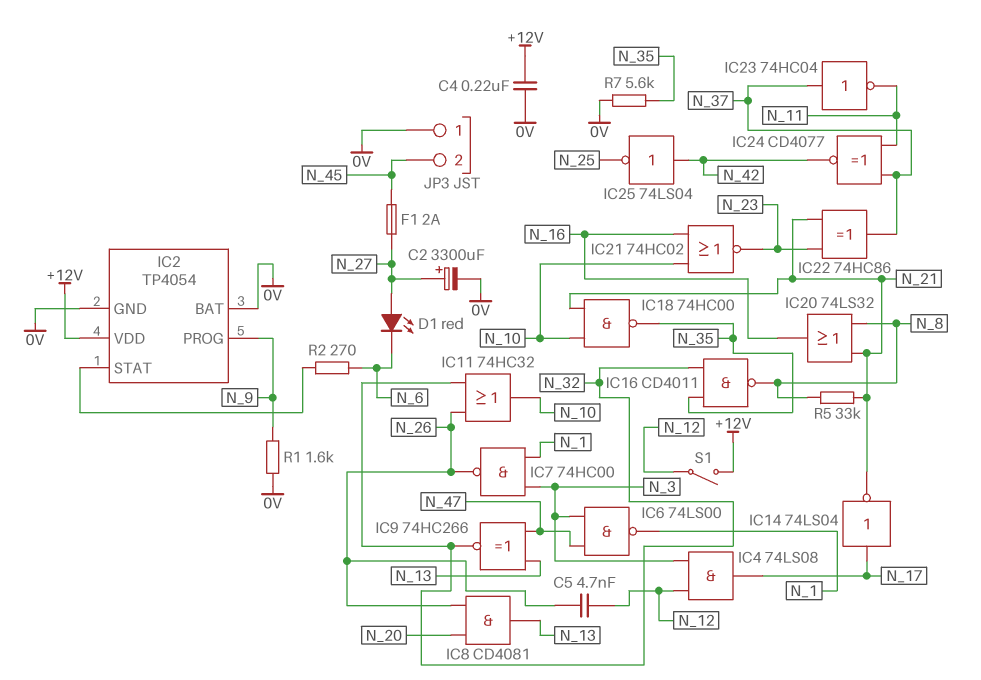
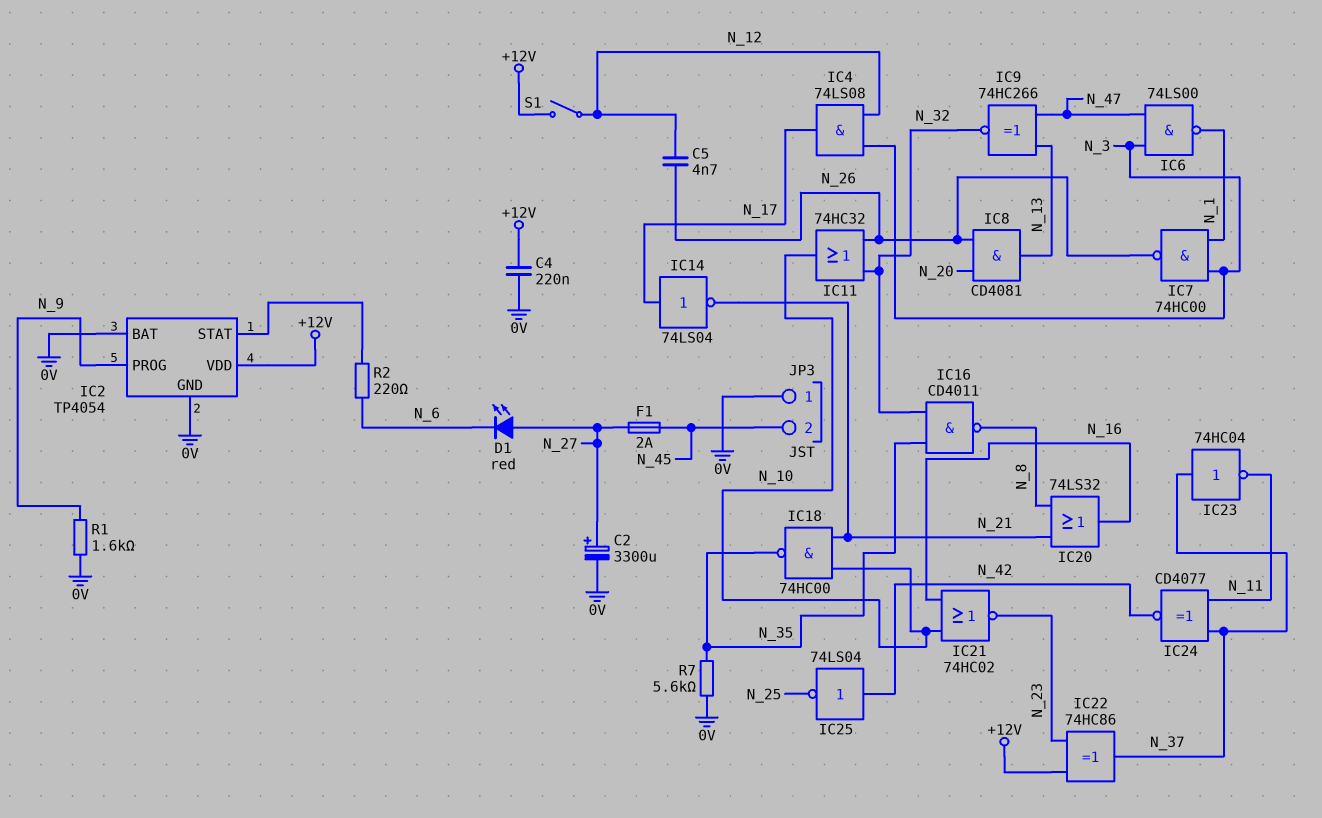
IC22: XOR 74HC86 (in N_21, in N_23, out N_37) -> XOR 74HC86 (in +12V, in N_23, out N_37)
R2: 270 (IC2/STAT, N_6) -> 220 (IC2/STAT, N_6)
R5: 33k (N_8, N_21) -> none

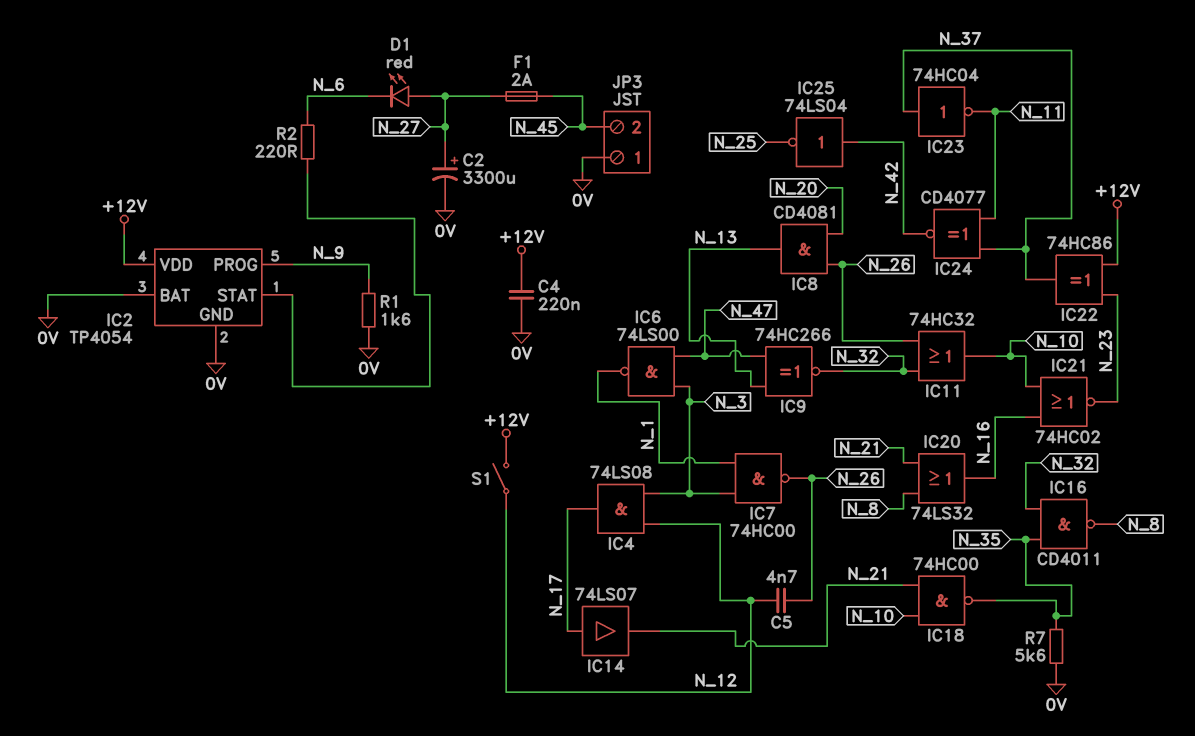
IC14: NOT 74LS04 (in N_17, out N_21) -> buffer 74LS07 (in N_17, out N_21)

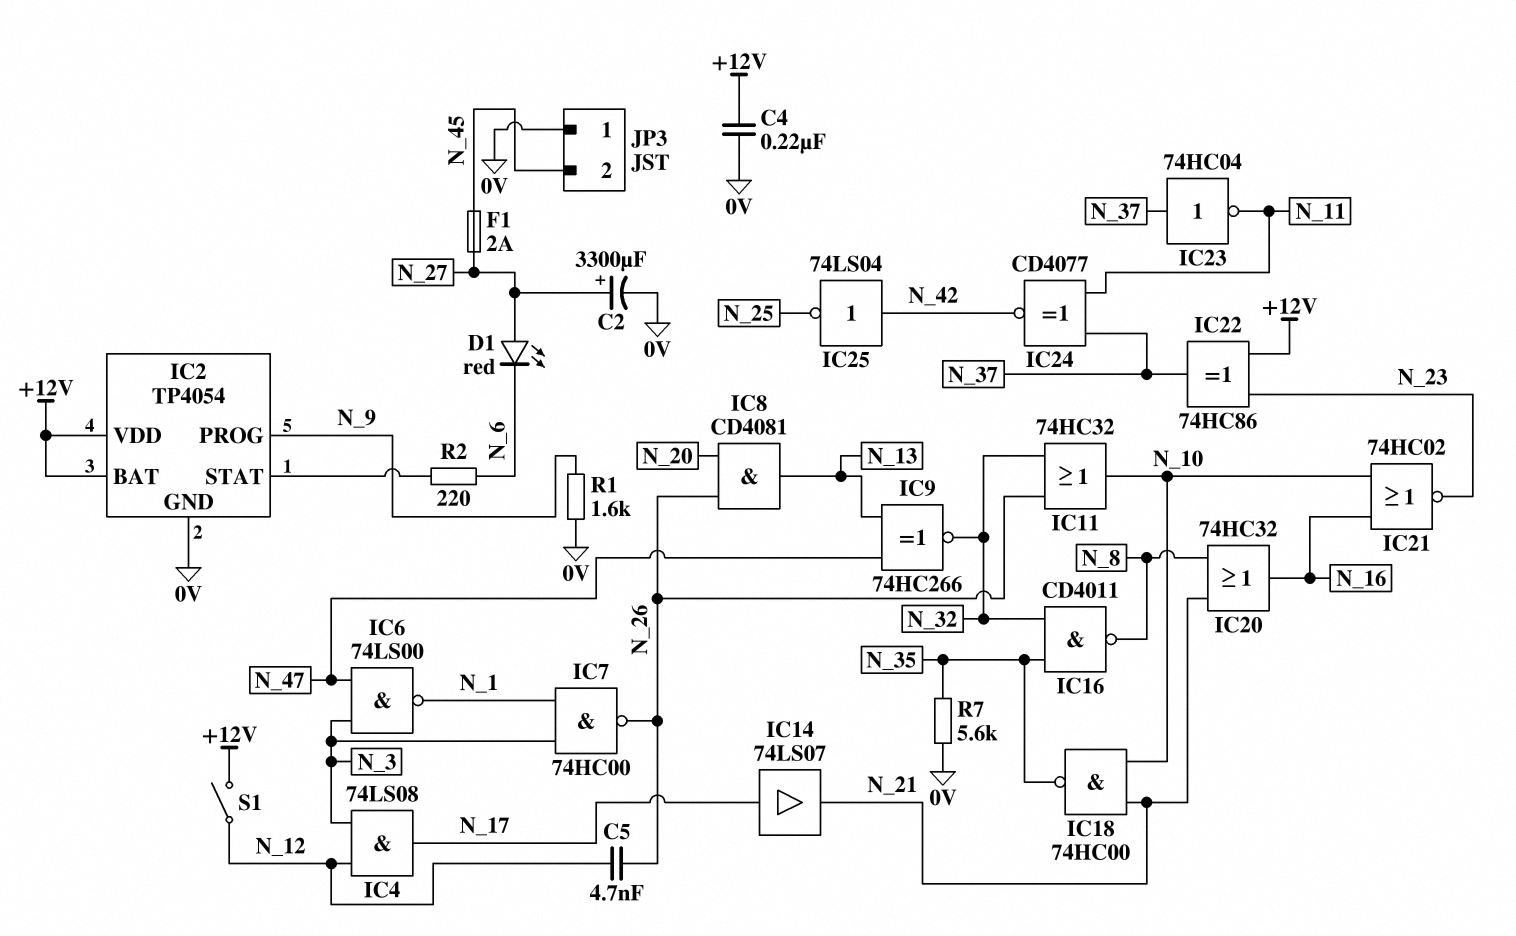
IC2 pin BAT: 0V -> +12V
IC20: OR 74LS32 (in N_8, in N_21, out N_16) -> OR 74HC32 (in N_8, in N_21, out N_16)

